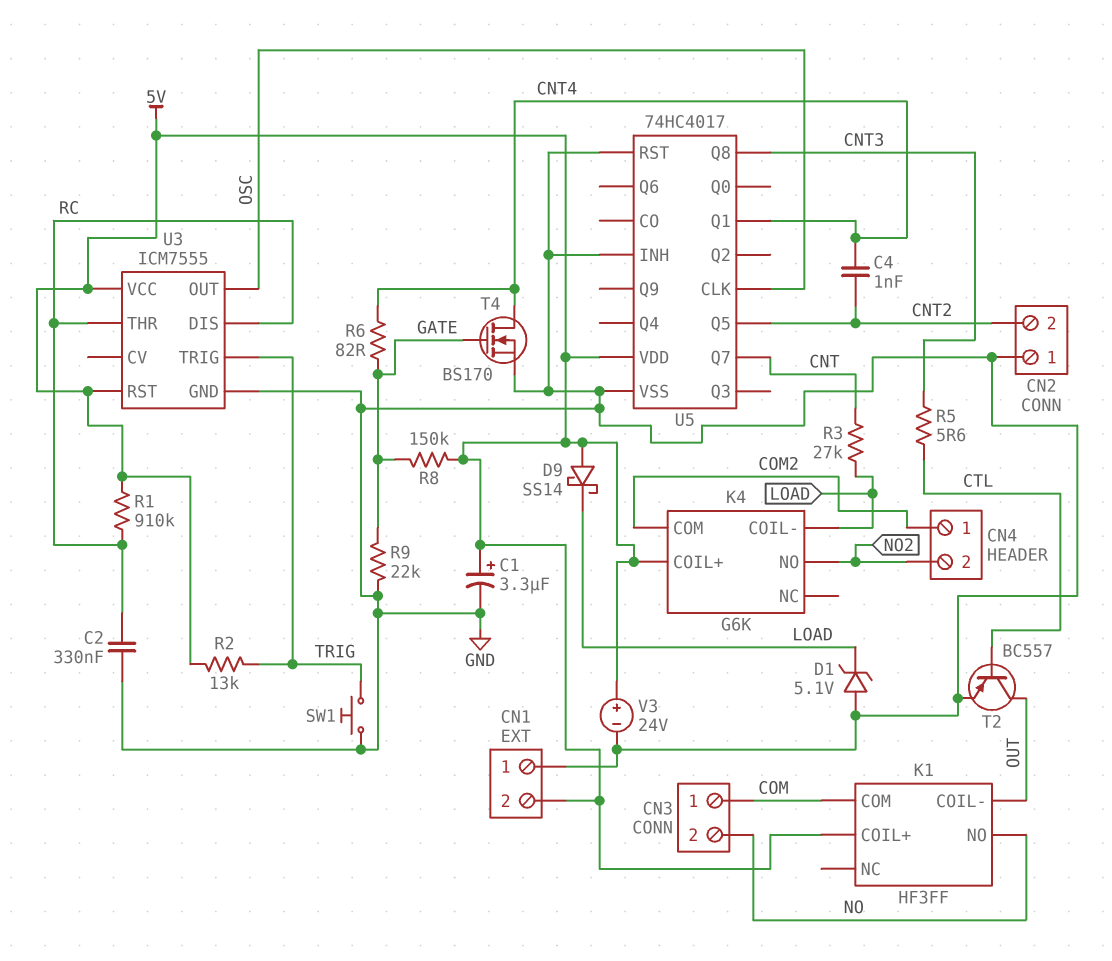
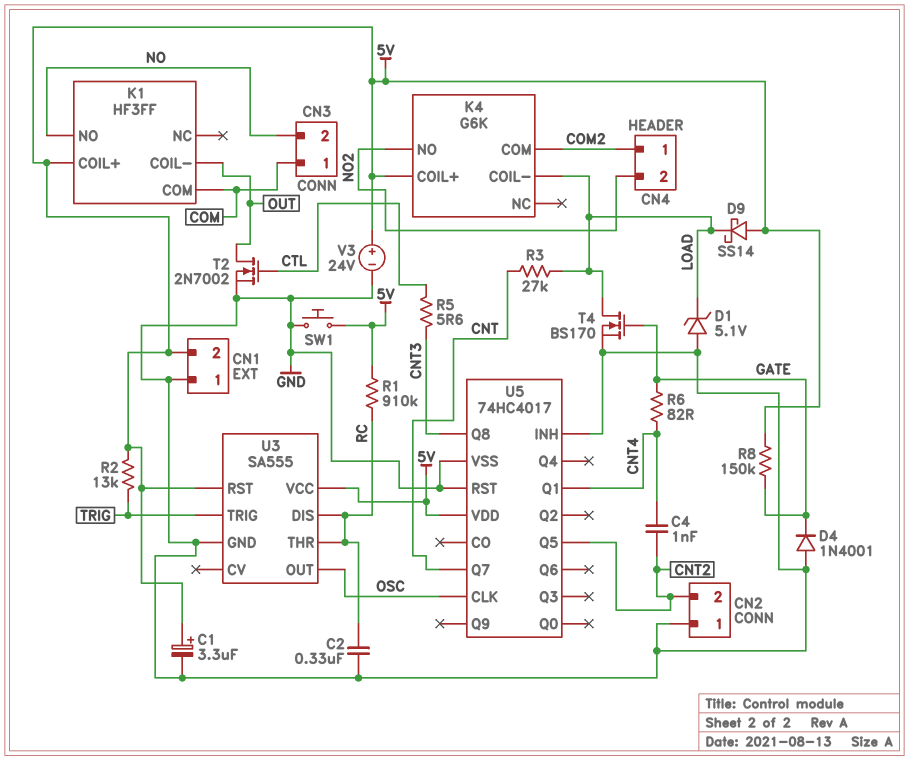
D4: none -> diode 1N4001 (A GND, K GATE)
R9: 22k (GATE, GND) -> none
SW1: button (GND, TRIG) -> button (5V, GND)
T2: PNP BC557 (B CTL, C OUT, E GND) -> NMOS 2N7002 (G CTL, D OUT, S GND)
T4: NMOS BS170 (G GATE, D CNT4, S GND) -> NMOS BS170 (G GATE, D LOAD, S GND)
U3: ICM7555 -> SA555

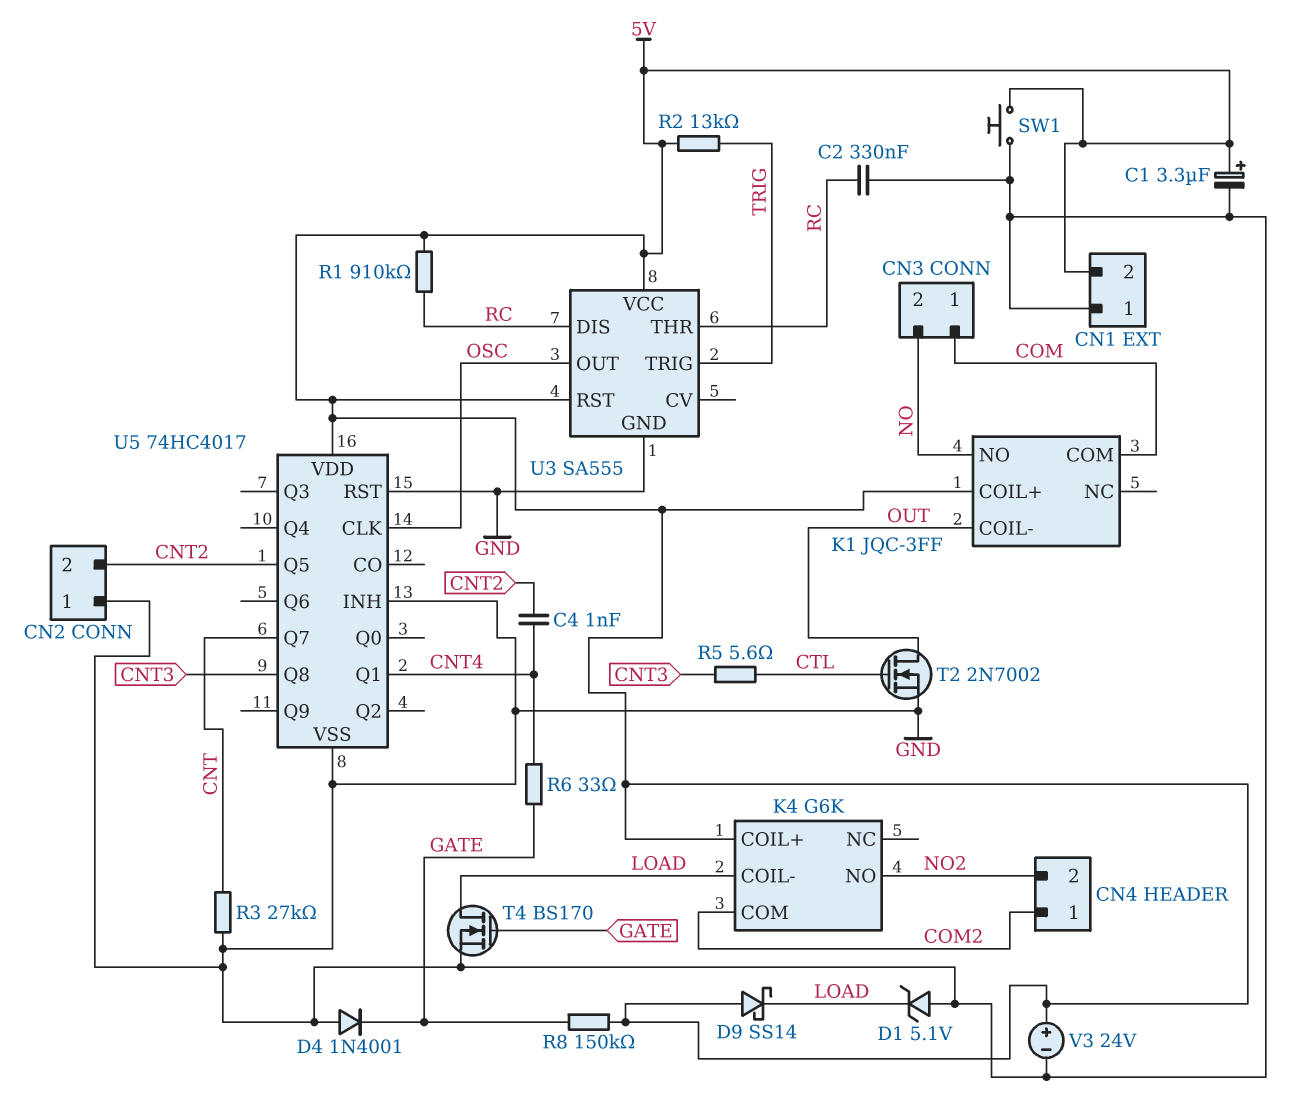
K1: HF3FF -> JQC-3FF
R3: 27k (CNT, LOAD) -> 27k (CNT, GND)
R6: 82 (CNT4, GATE) -> 33 (CNT4, GATE)

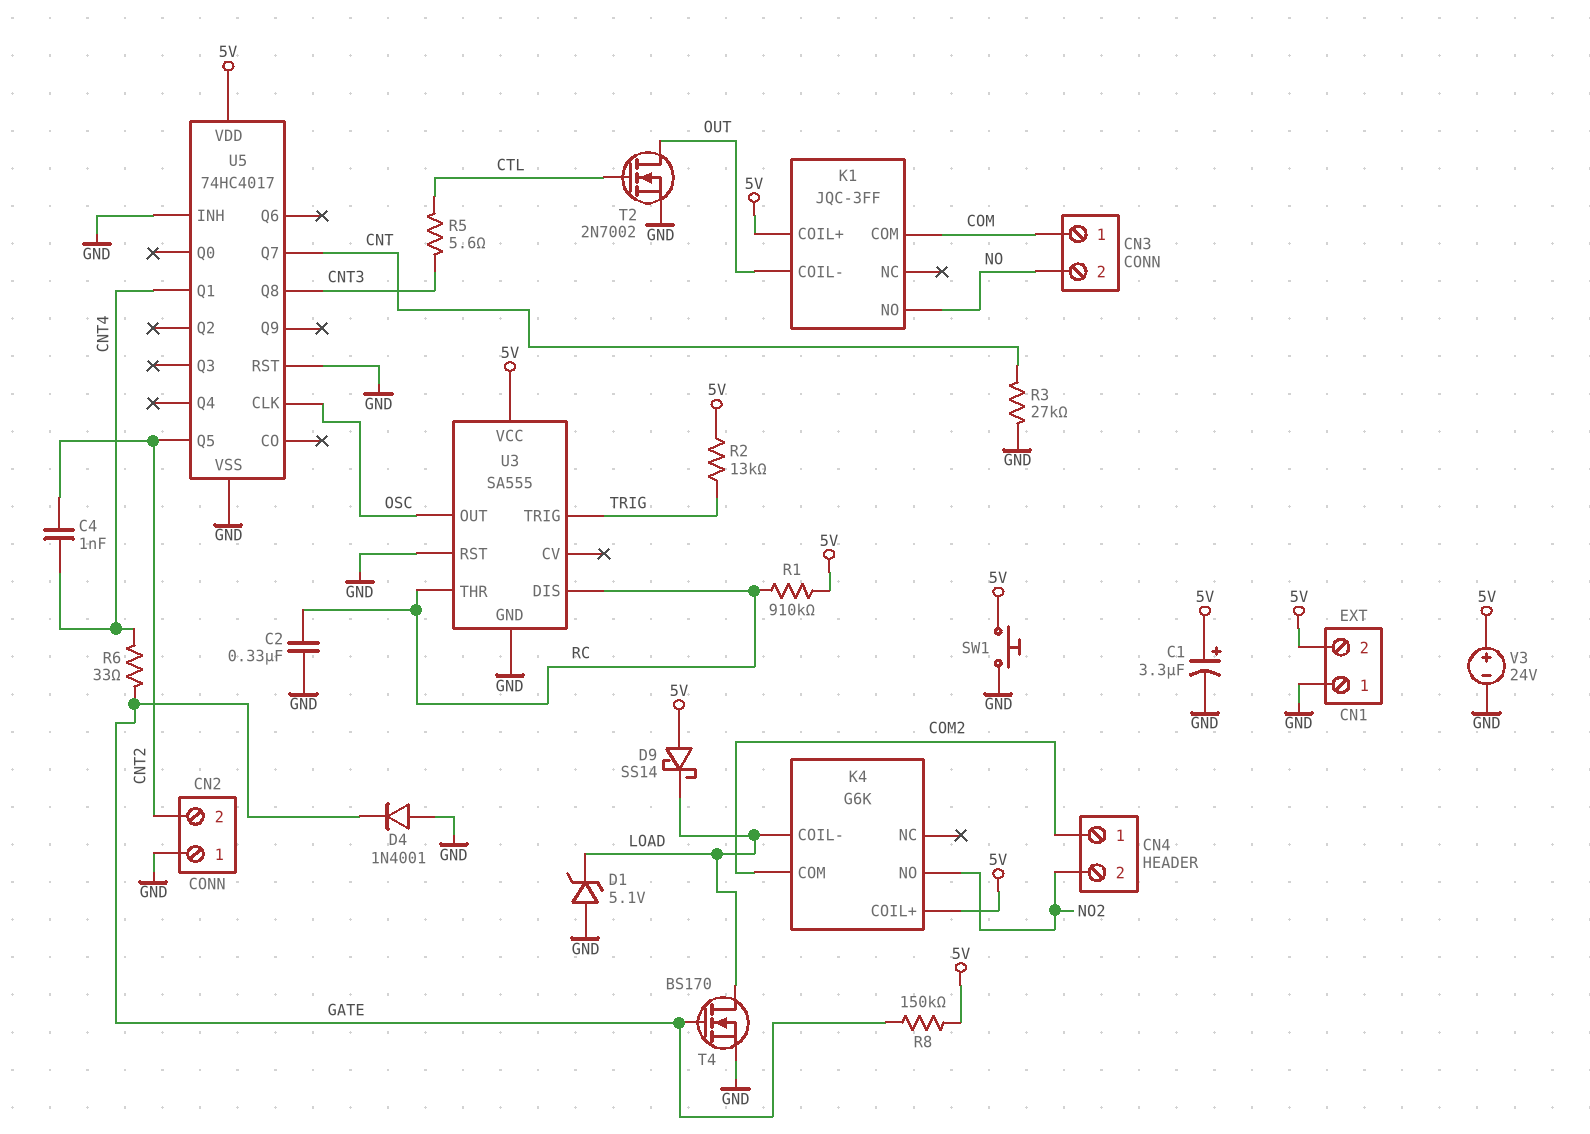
U3 pin RST: 5V -> GND

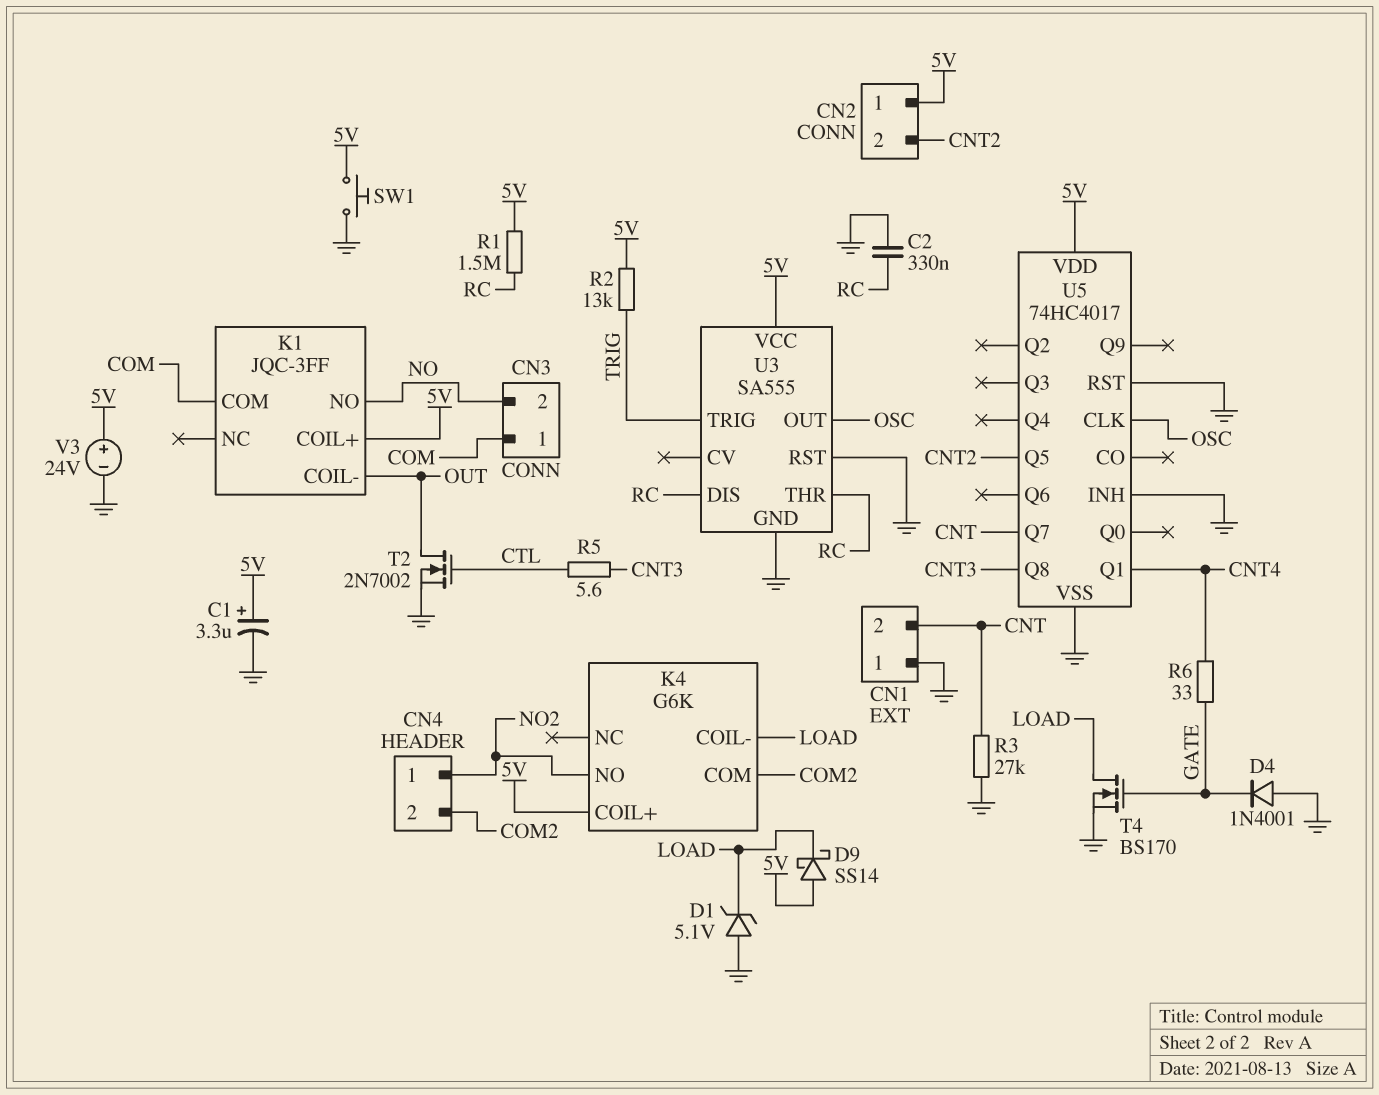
C4: 1nF (CNT2, CNT4) -> none
CN1 pin 2: 5V -> CNT
CN2 pin 1: GND -> 5V
CN4 pin 1: COM2 -> NO2
CN4 pin 2: NO2 -> COM2
R1: 910k (5V, RC) -> 1.5M (5V, RC)
R8: 150k (5V, GATE) -> none

